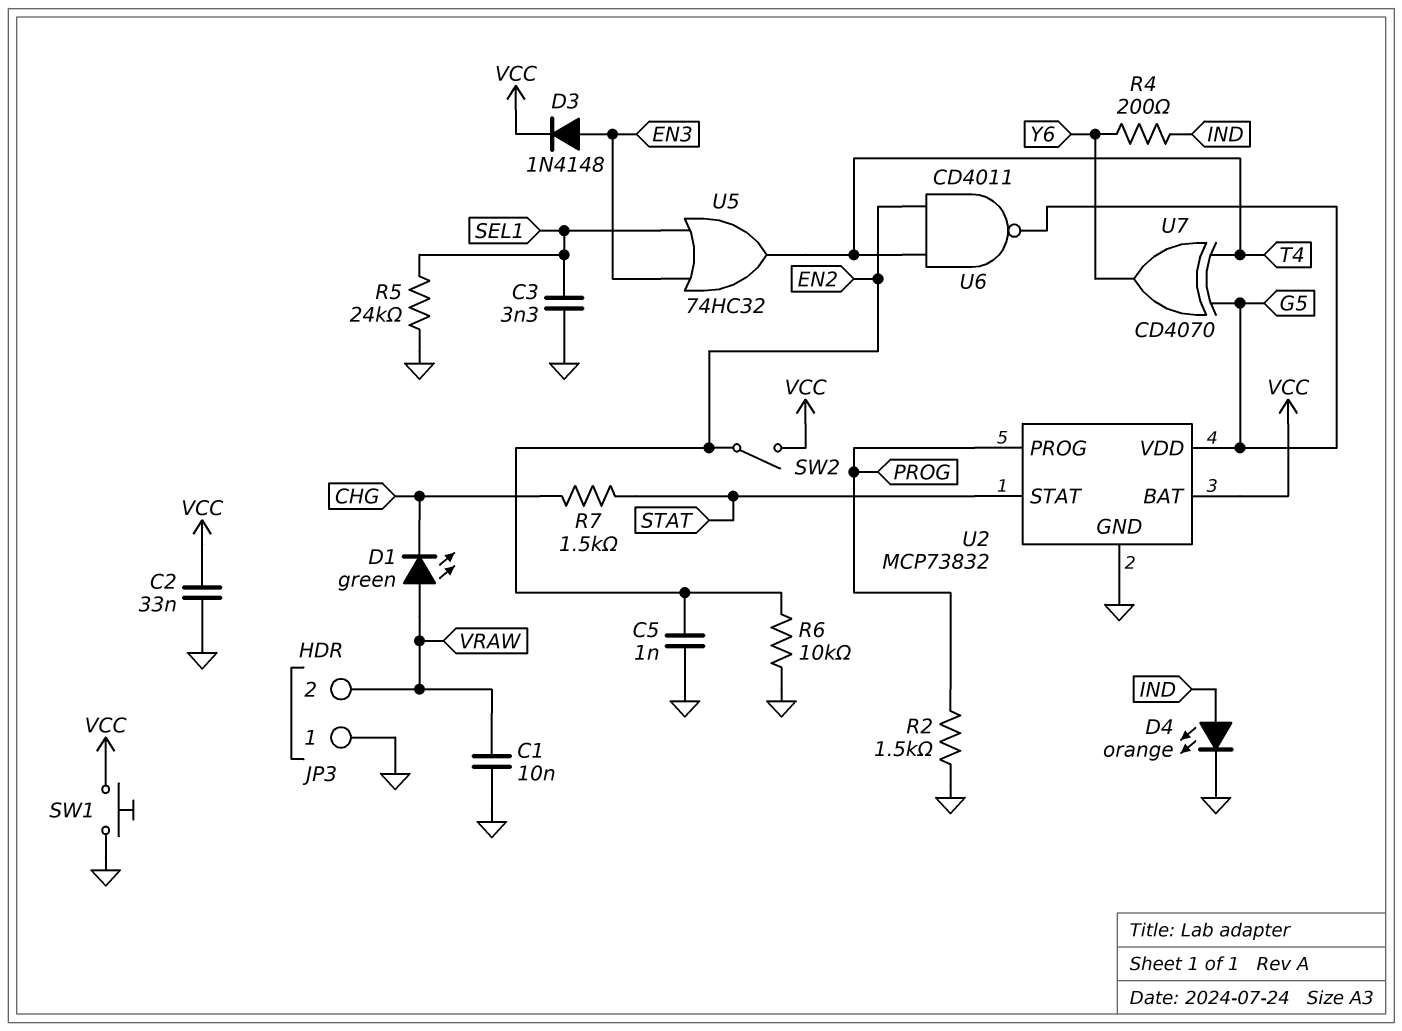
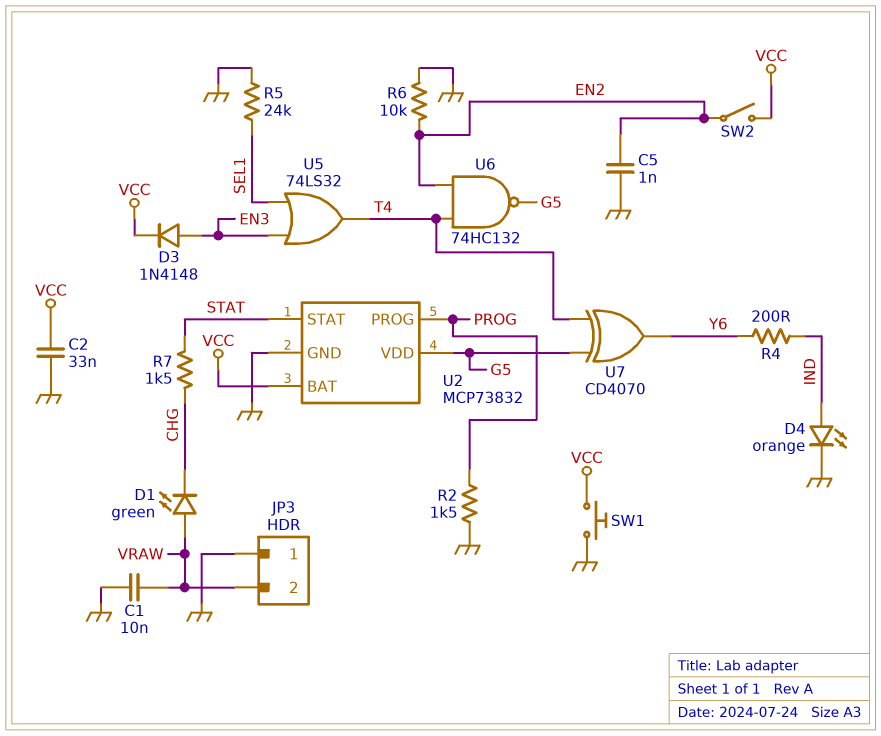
C3: 3.3nF (GND, SEL1) -> none
U5: OR 74HC32 (in EN3, in SEL1, out T4) -> OR 74LS32 (in EN3, in SEL1, out T4)
U6: NAND CD4011 (in EN2, in T4, out G5) -> NAND 74HC132 (in EN2, in T4, out G5)

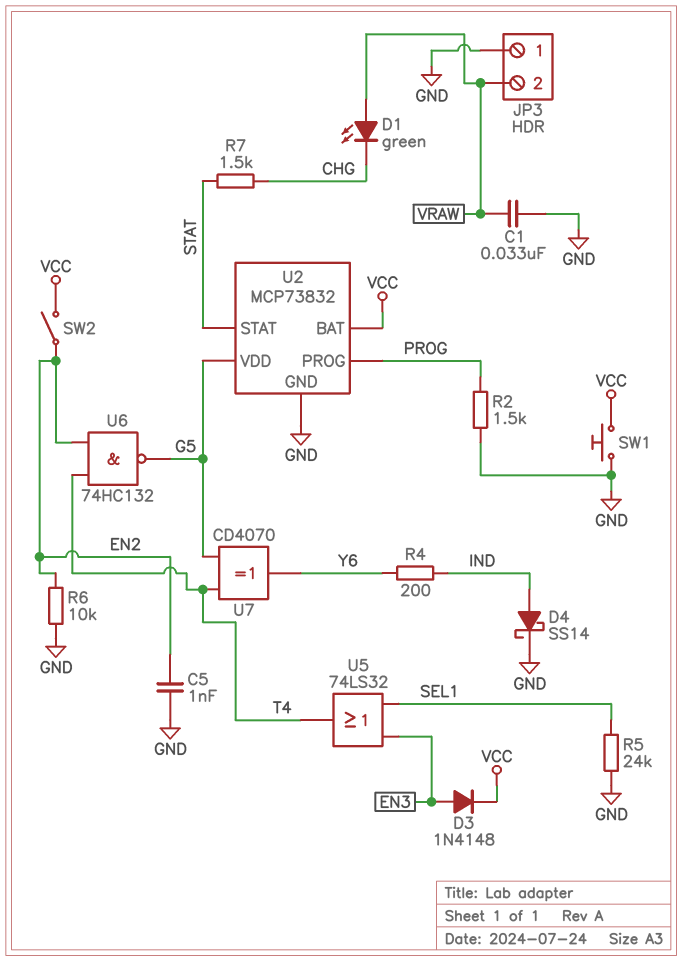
C1: 10nF (GND, VRAW) -> 33nF (GND, VRAW)
C2: 33nF (GND, VCC) -> none
D4: LED orange (A IND, K GND) -> schottky SS14 (A IND, K GND)

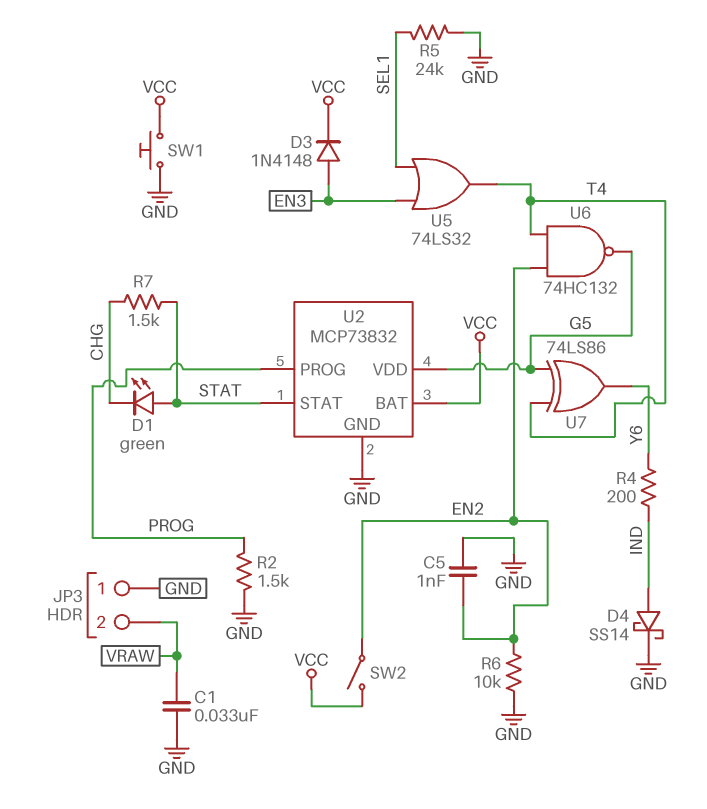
D1: LED green (A VRAW, K CHG) -> LED green (A STAT, K CHG)
U7: XOR CD4070 (in G5, in T4, out Y6) -> XOR 74LS86 (in G5, in T4, out Y6)

